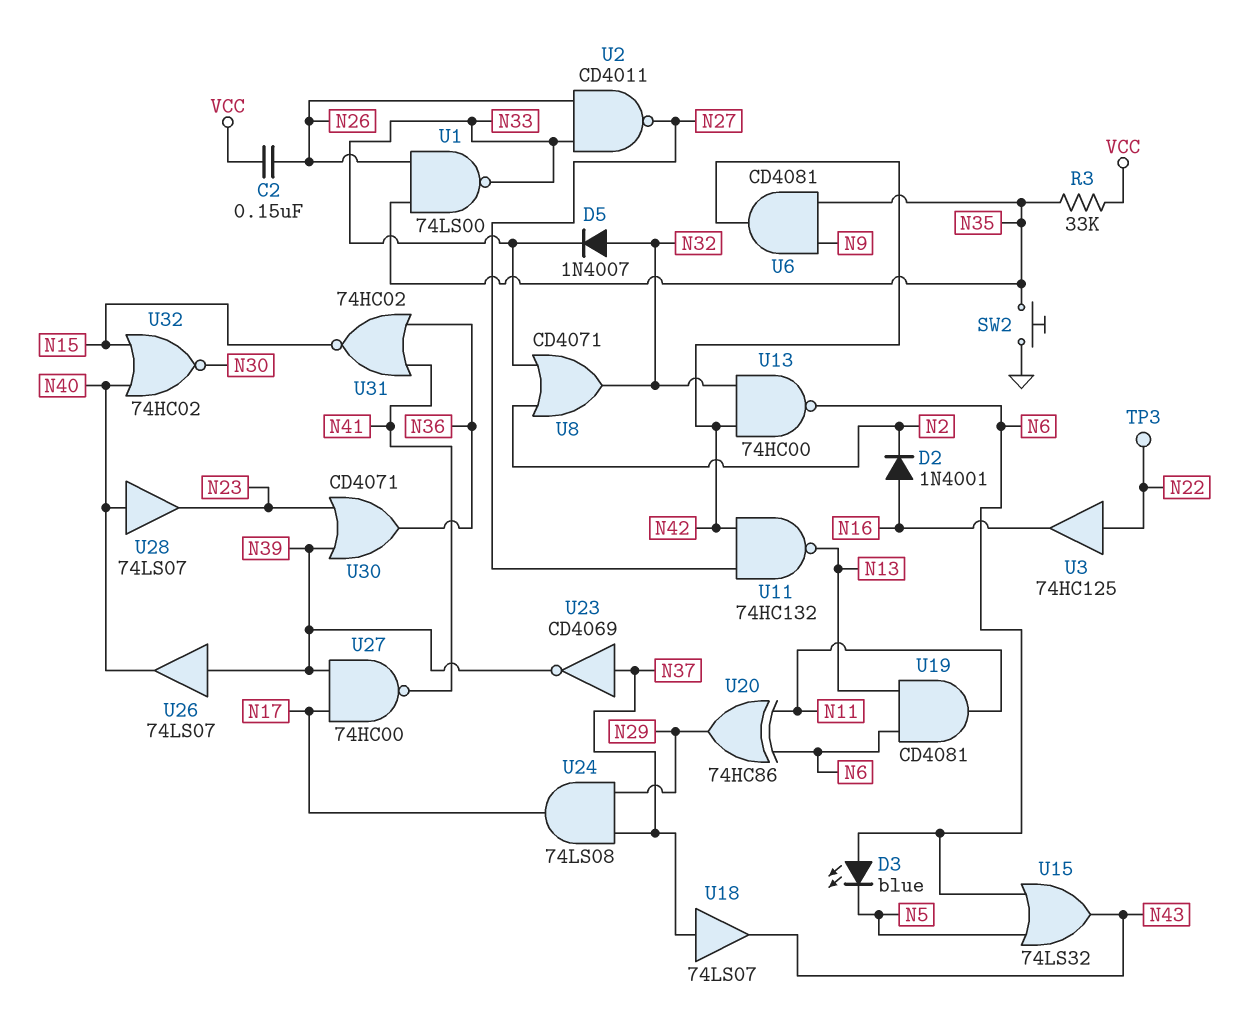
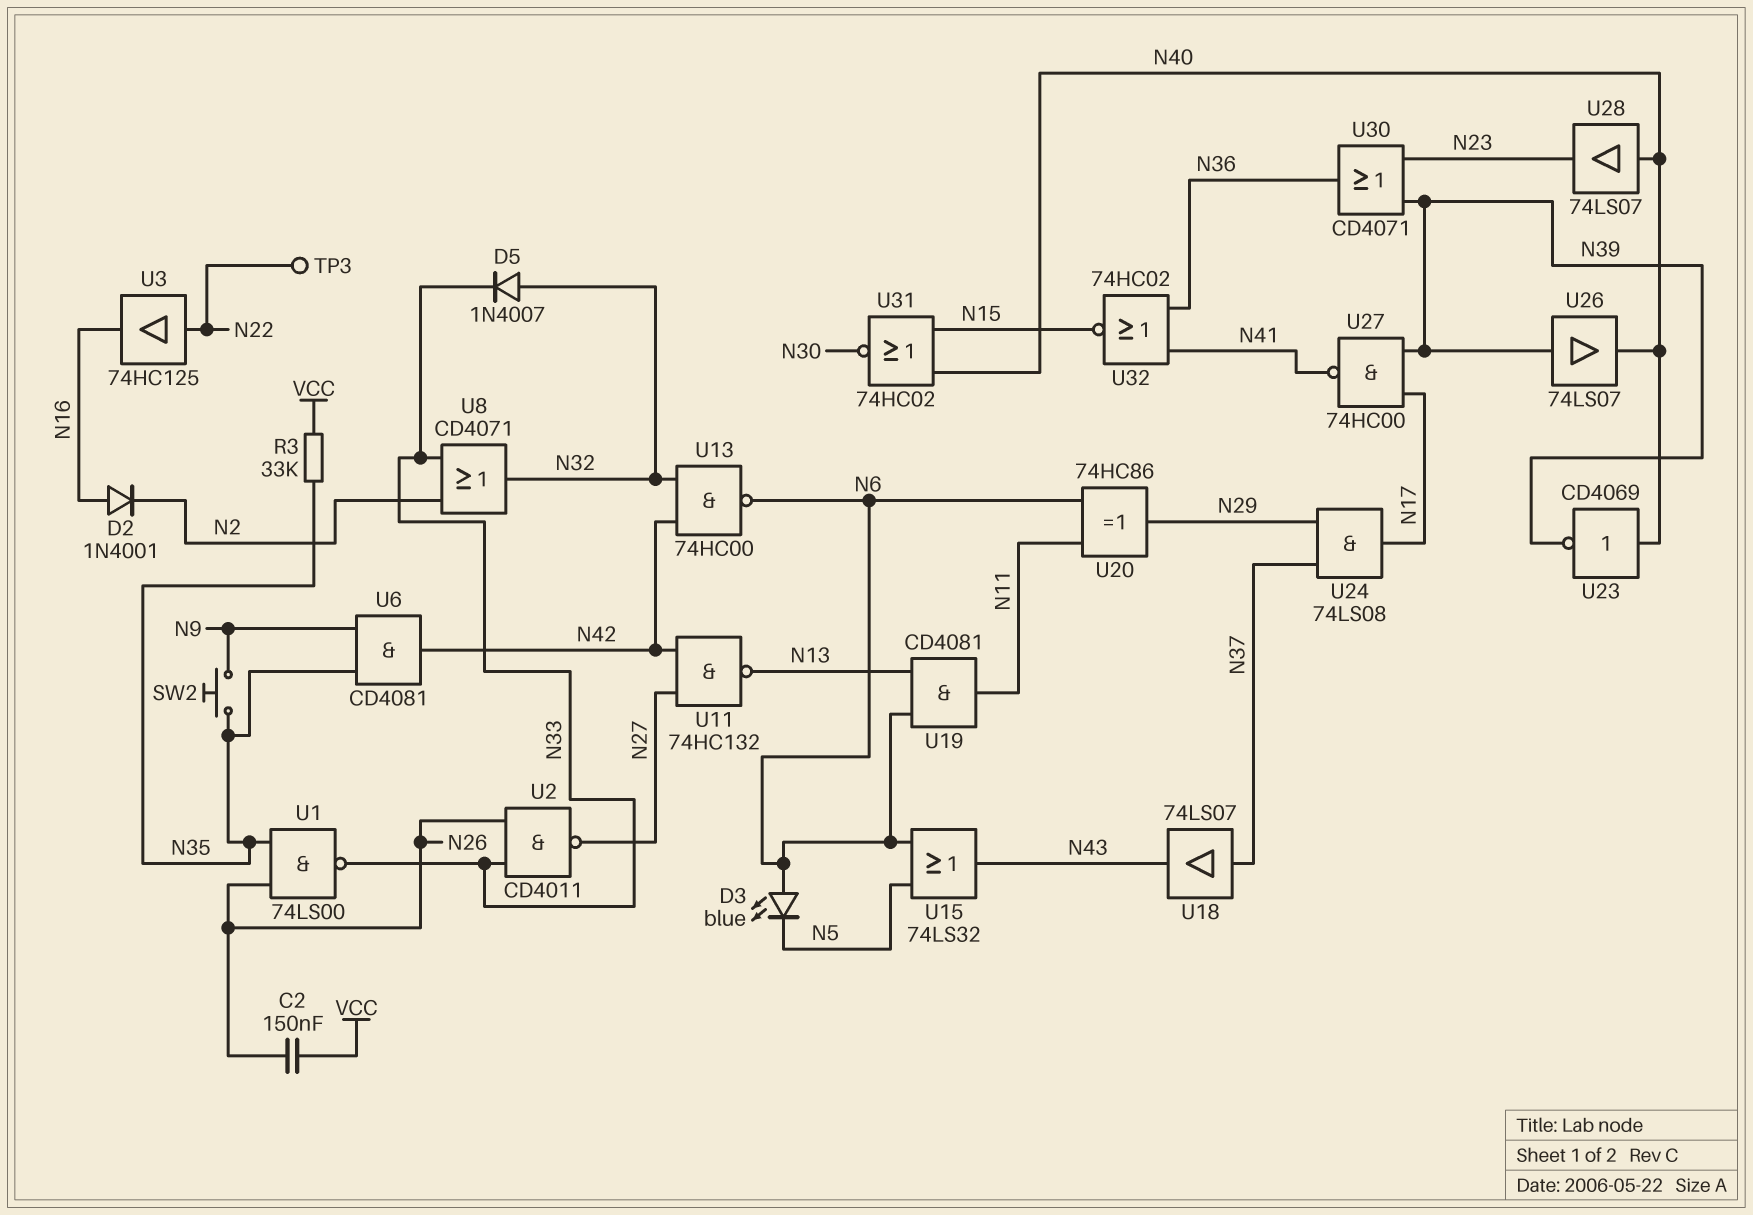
SW2: button (GND, N35) -> button (N9, N35)
U23: NOT CD4069 (in N37, out N39) -> NOT CD4069 (in N40, out N39)
U31: NOR 74HC02 (in N36, in N41, out N15) -> NOR 74HC02 (in N15, in N40, out N30)
U32: NOR 74HC02 (in N15, in N40, out N30) -> NOR 74HC02 (in N36, in N41, out N15)

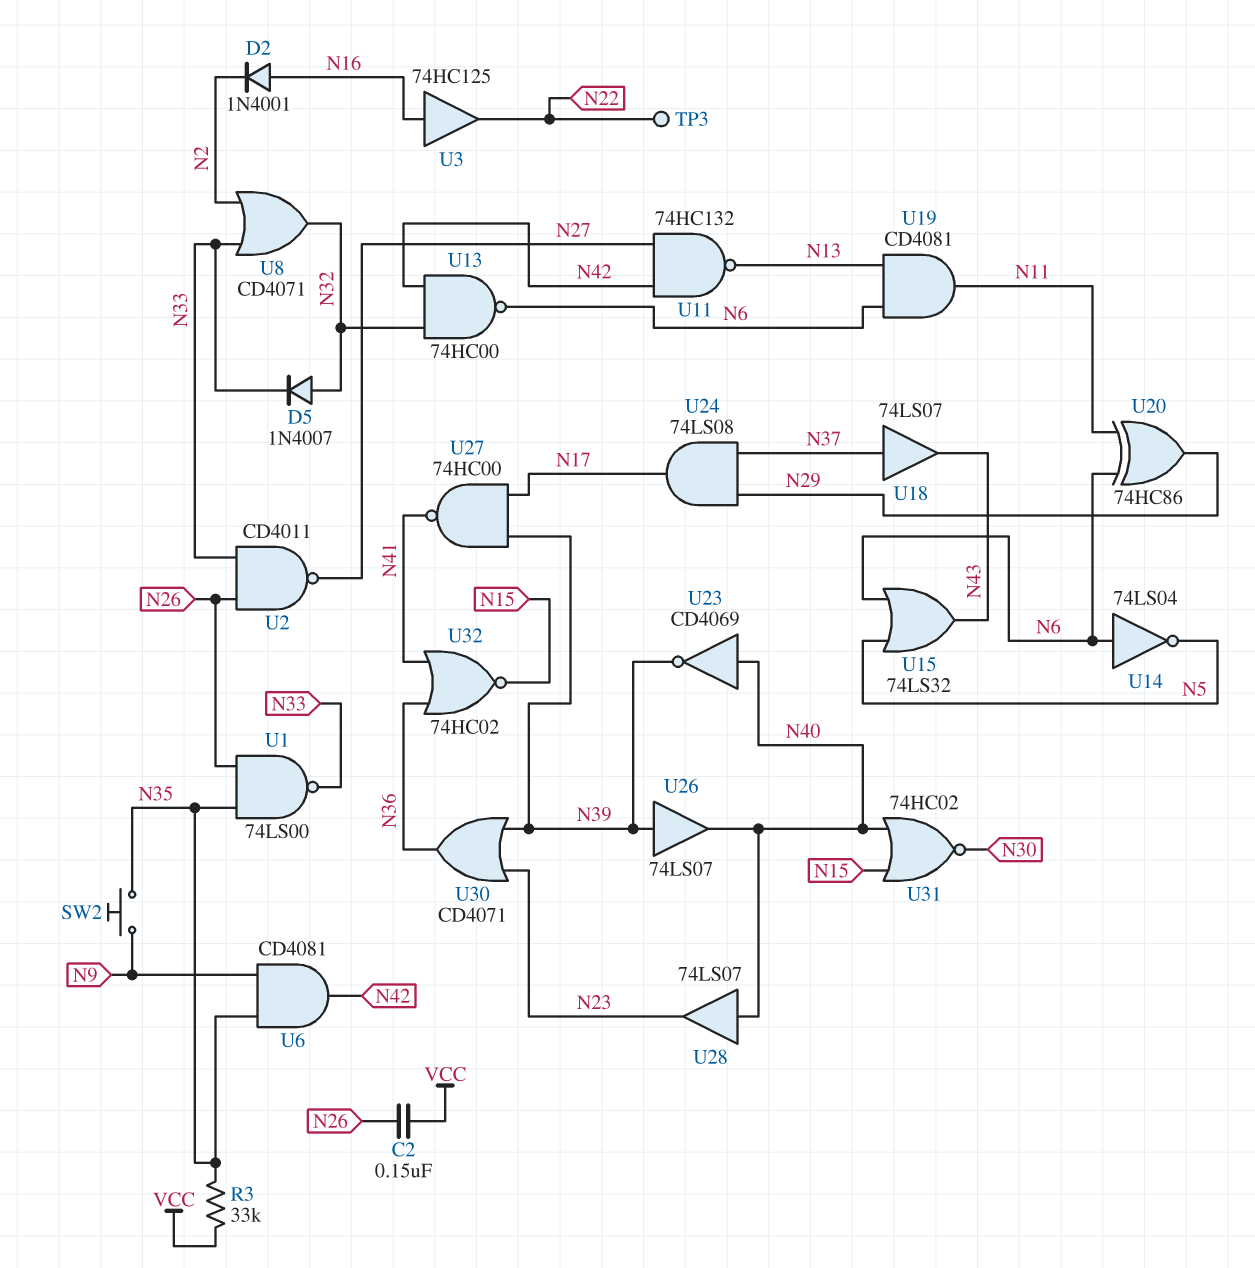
D3: LED blue (A N6, K N5) -> none
U3: buffer 74HC125 (in N22, out N16) -> buffer 74HC125 (in N16, out N22)
U14: none -> NOT 74LS04 (in N6, out N5)

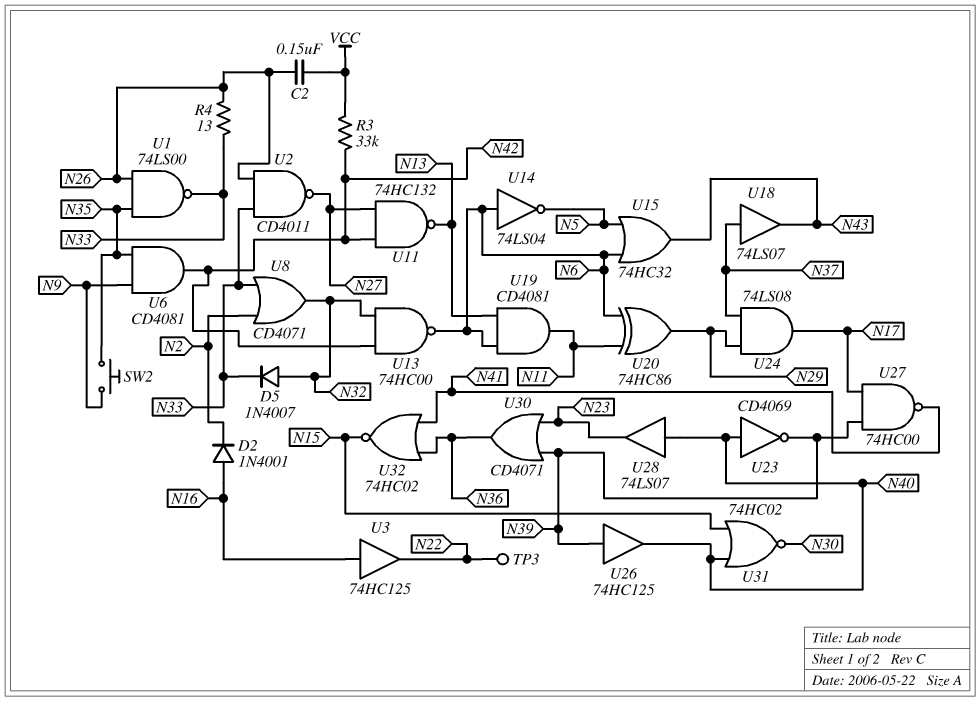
R3: 33k (N35, VCC) -> 33k (N42, VCC)
R4: none -> 13 (N26, N33)
U15: OR 74LS32 (in N5, in N6, out N43) -> OR 74HC32 (in N5, in N6, out N43)
U26: buffer 74LS07 (in N39, out N40) -> buffer 74HC125 (in N39, out N40)

